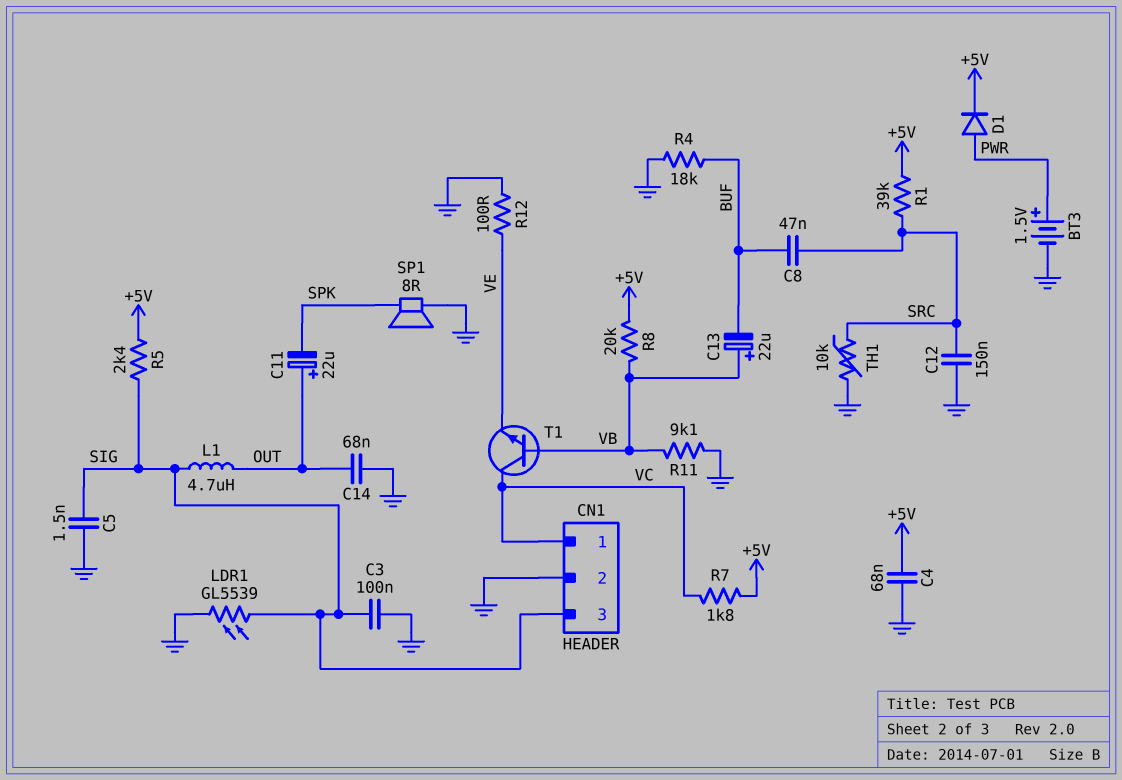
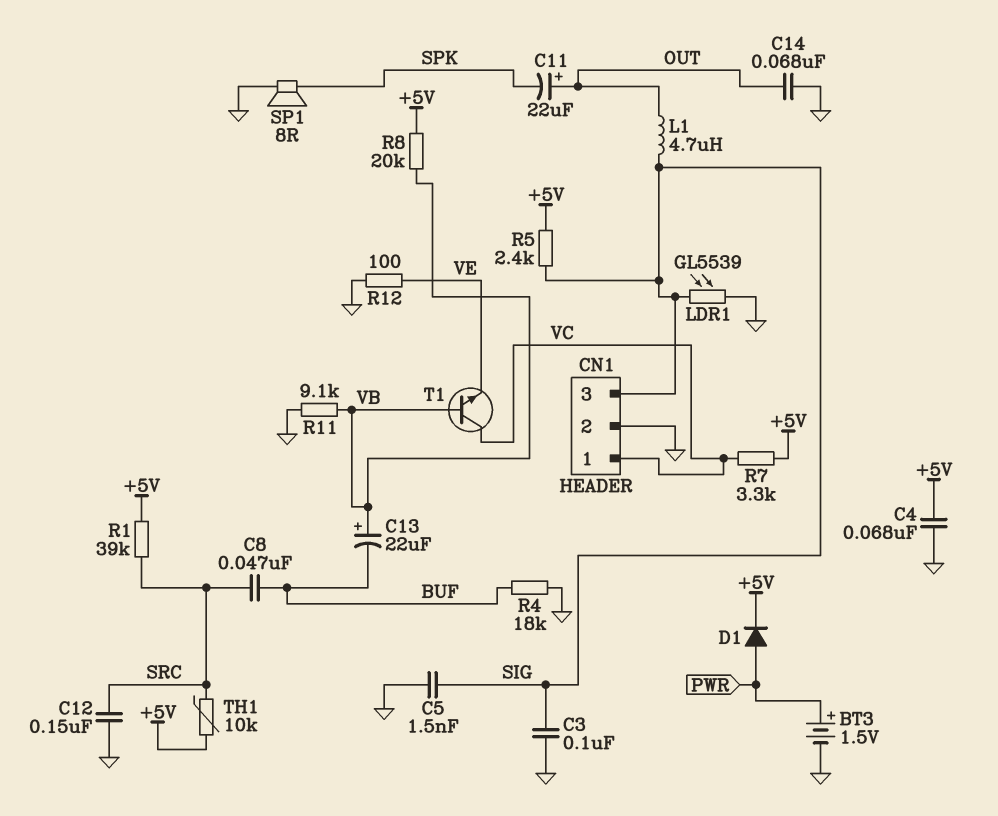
R7: 1.8k (+5V, VC) -> 3.3k (+5V, VC)
TH1: 10k (GND, SRC) -> 10k (+5V, SRC)

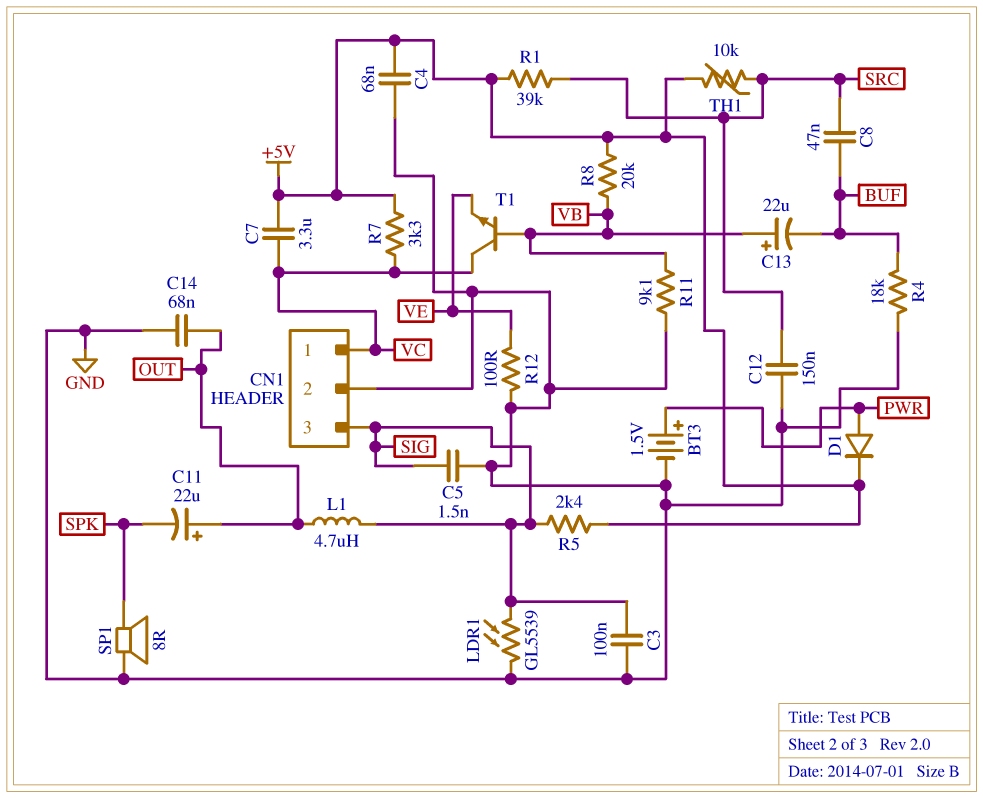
C7: none -> 3.3uF (+5V, VC)

